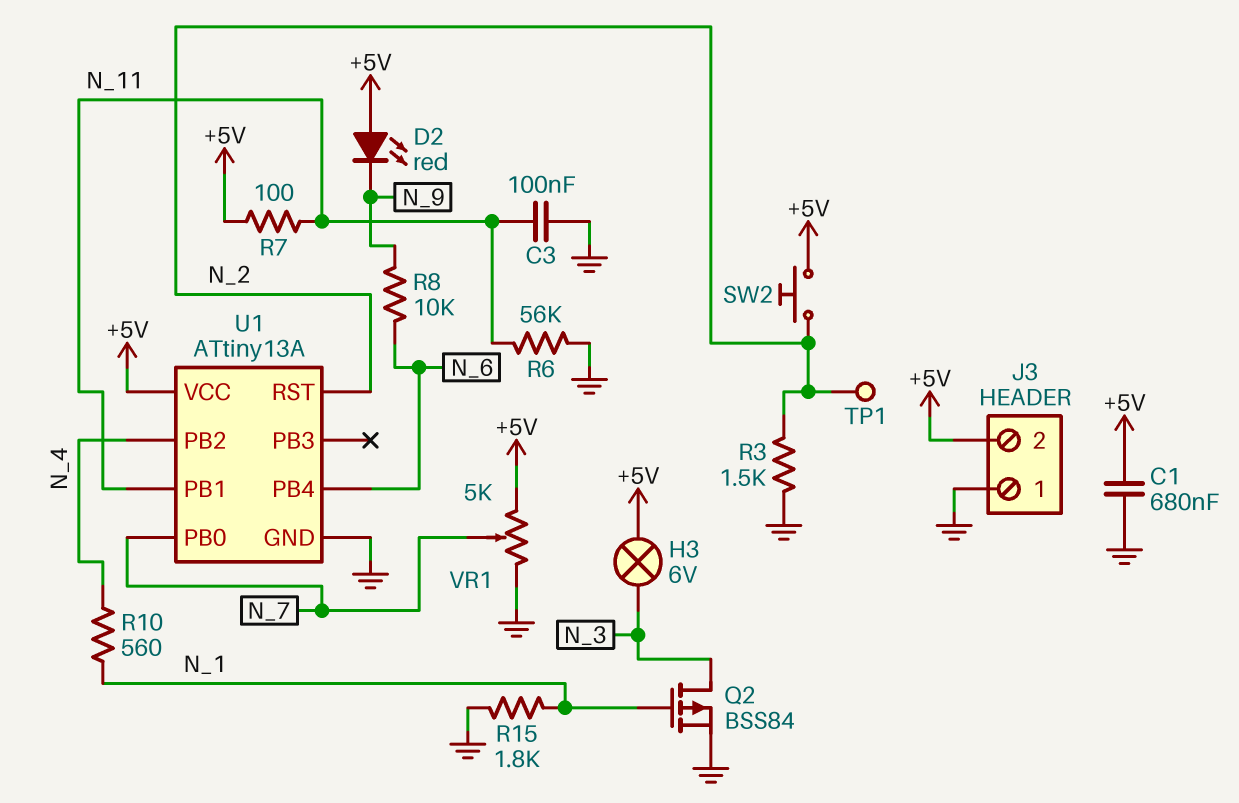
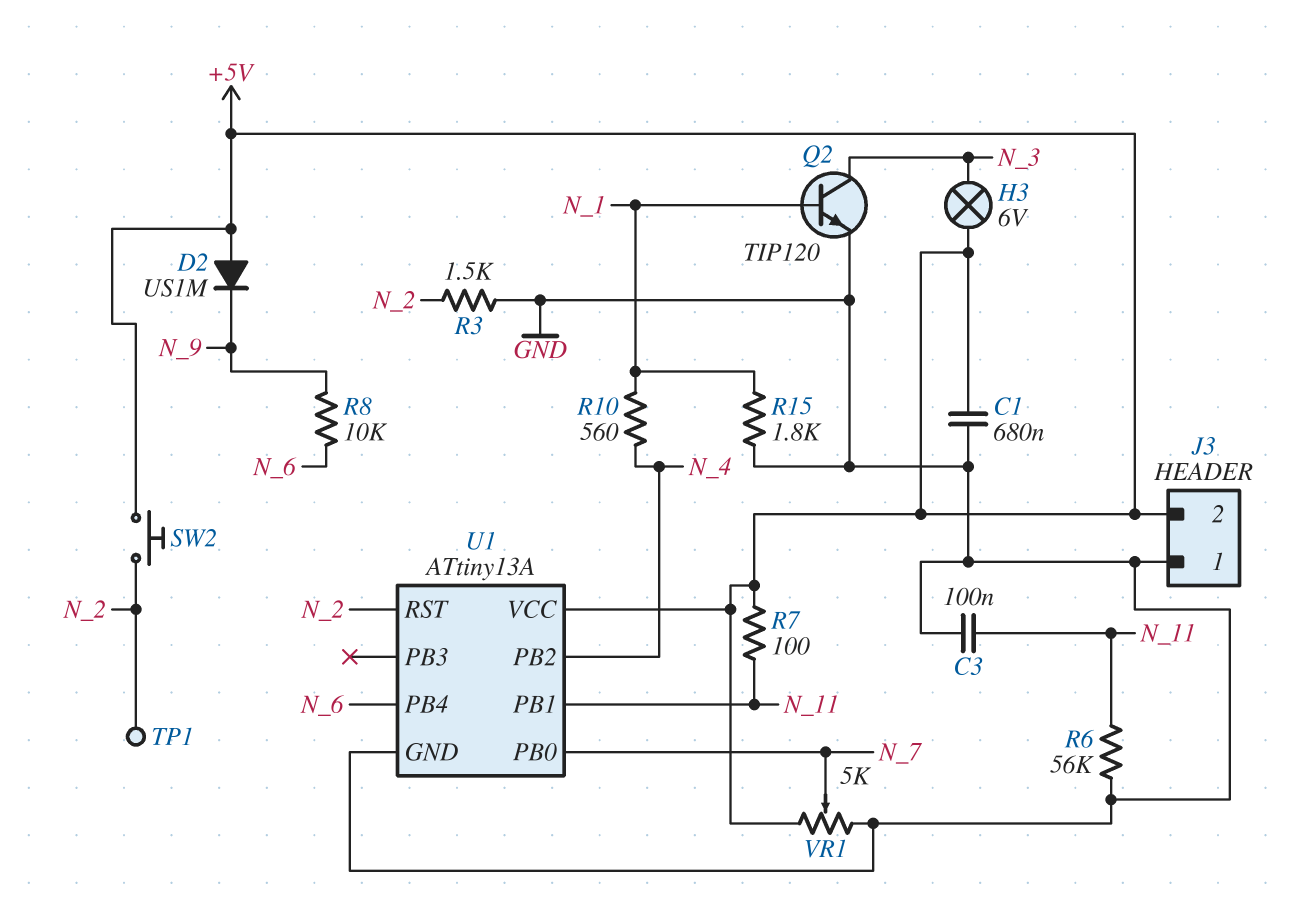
D2: LED red (A +5V, K N_9) -> diode US1M (A +5V, K N_9)
Q2: PMOS BSS84 (G N_1, D N_3, S GND) -> NPN TIP120 (B N_1, C N_3, E GND)

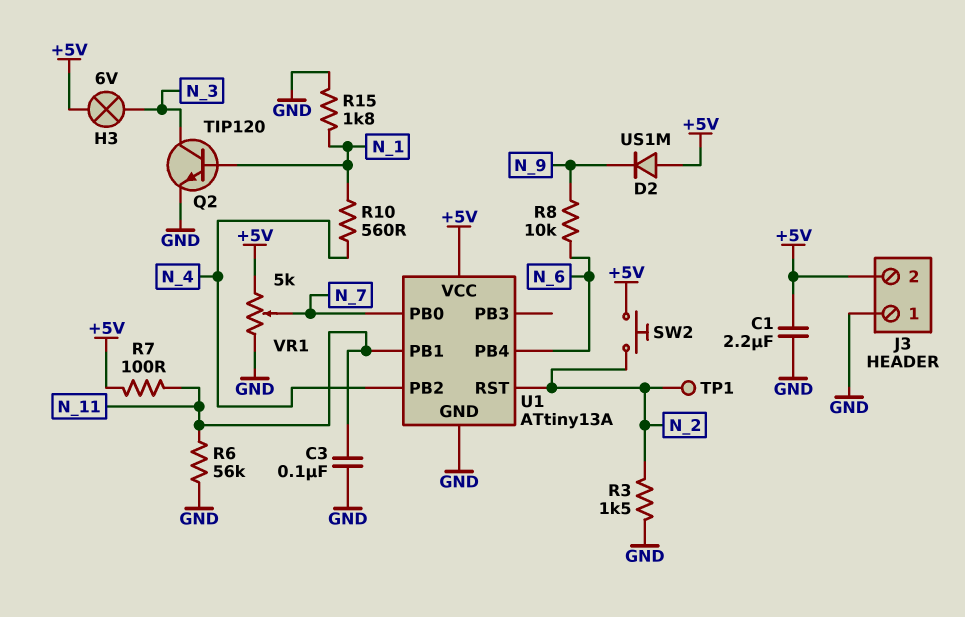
C1: 680nF (+5V, GND) -> 2.2uF (+5V, GND)

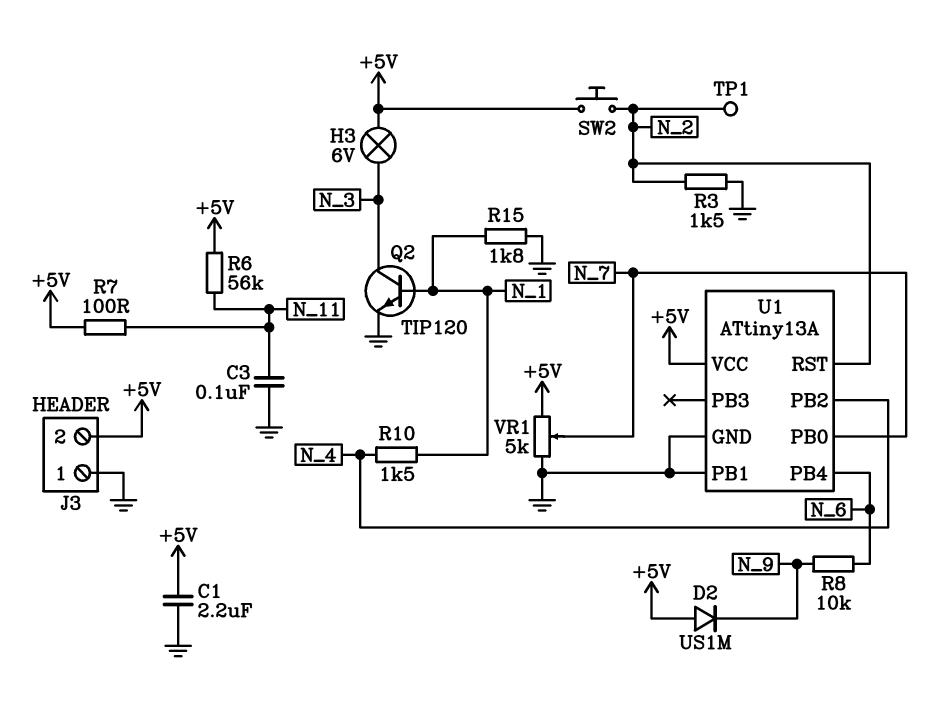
R6: 56k (GND, N_11) -> 56k (+5V, N_11)
R10: 560 (N_1, N_4) -> 1.5k (N_1, N_4)
U1 pin PB1: N_11 -> GND

